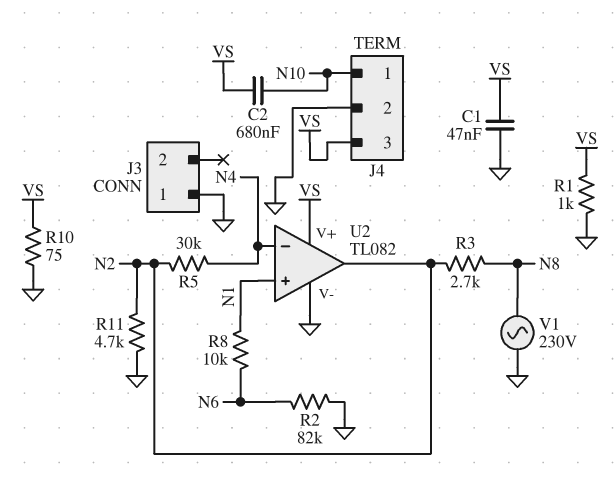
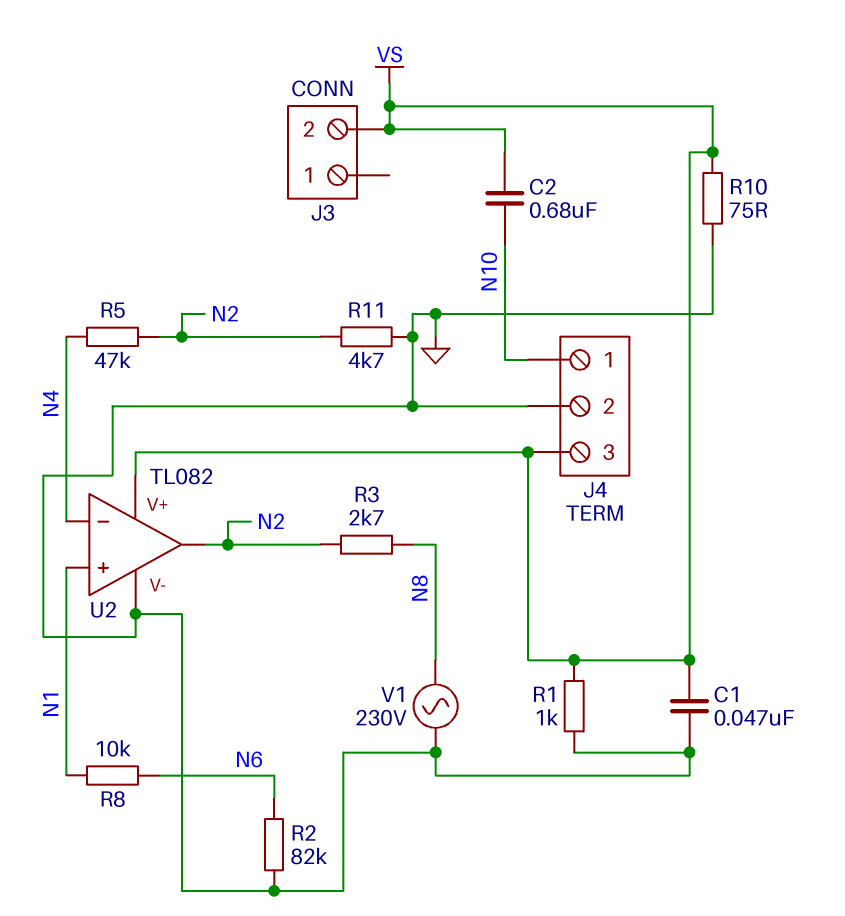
J3 pin 1: GND -> none
J3 pin 2: none -> VS
R5: 30k (N2, N4) -> 47k (N2, N4)

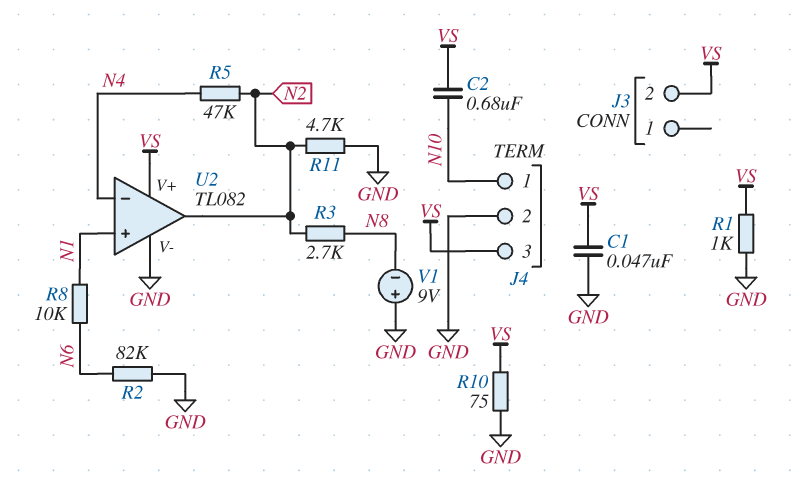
V1: AC 230V (GND, N8) -> 9V (plus GND, minus N8)

